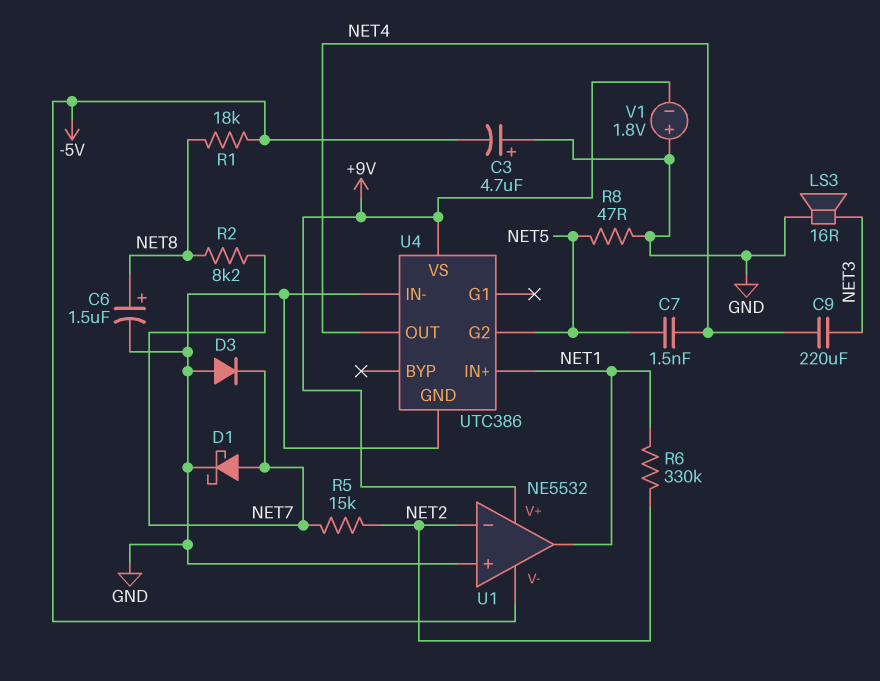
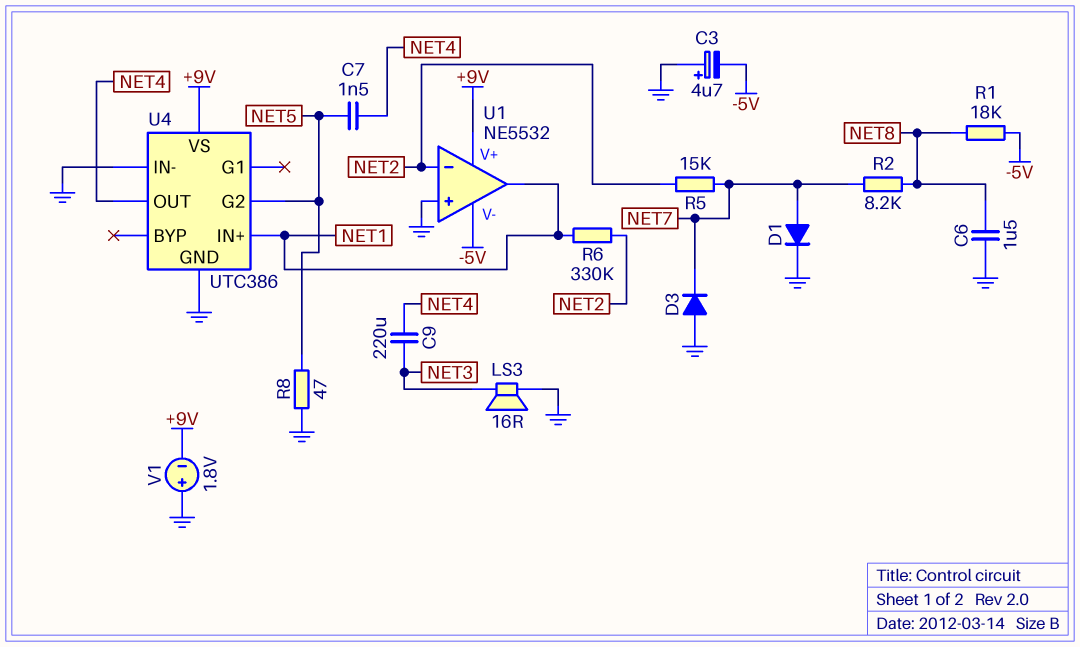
C6: 1.5uF (plus NET8, minus GND) -> 1.5uF (GND, NET8)
D1: schottky (A NET7, K GND) -> diode (A NET7, K GND)

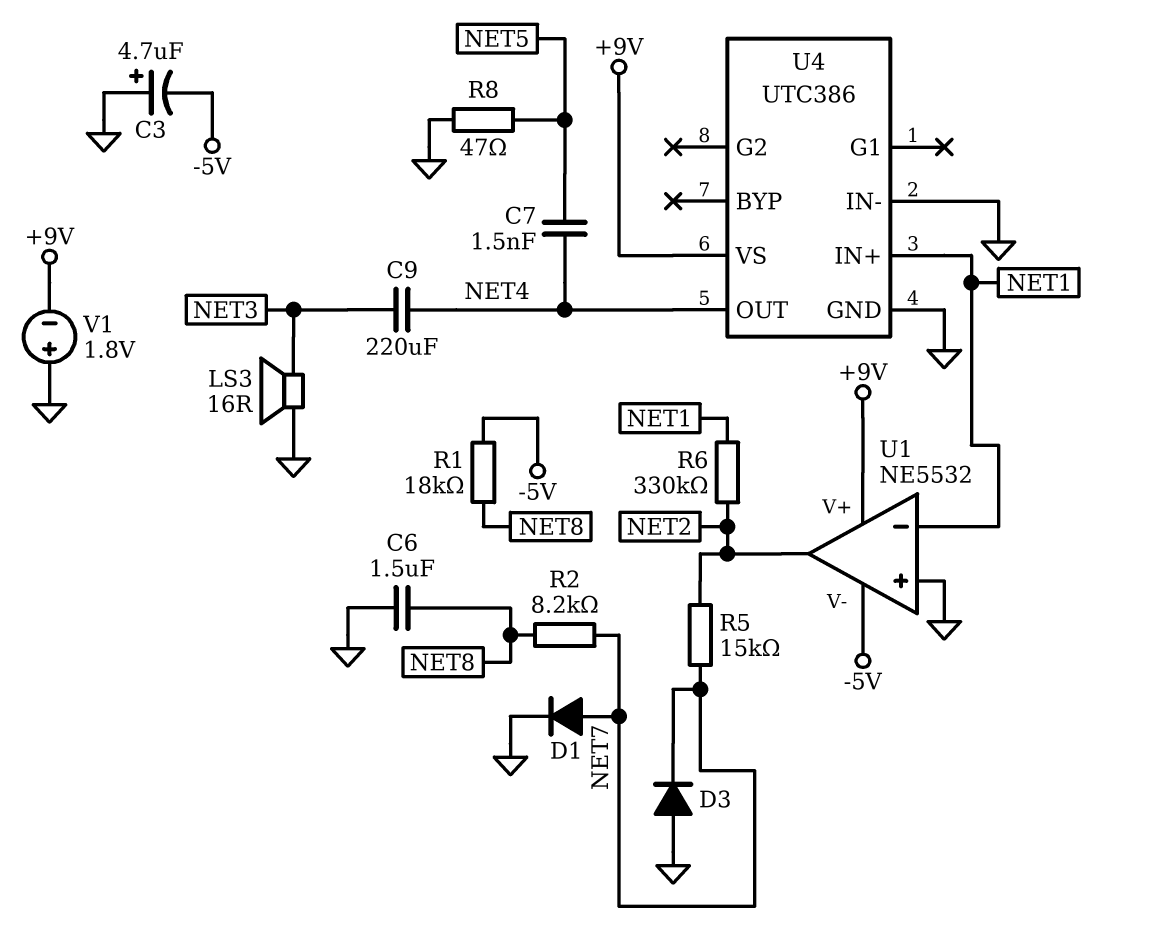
U1 pin in-: NET2 -> NET1
U1 pin out: NET1 -> NET2
U4 pin G2: NET5 -> none

